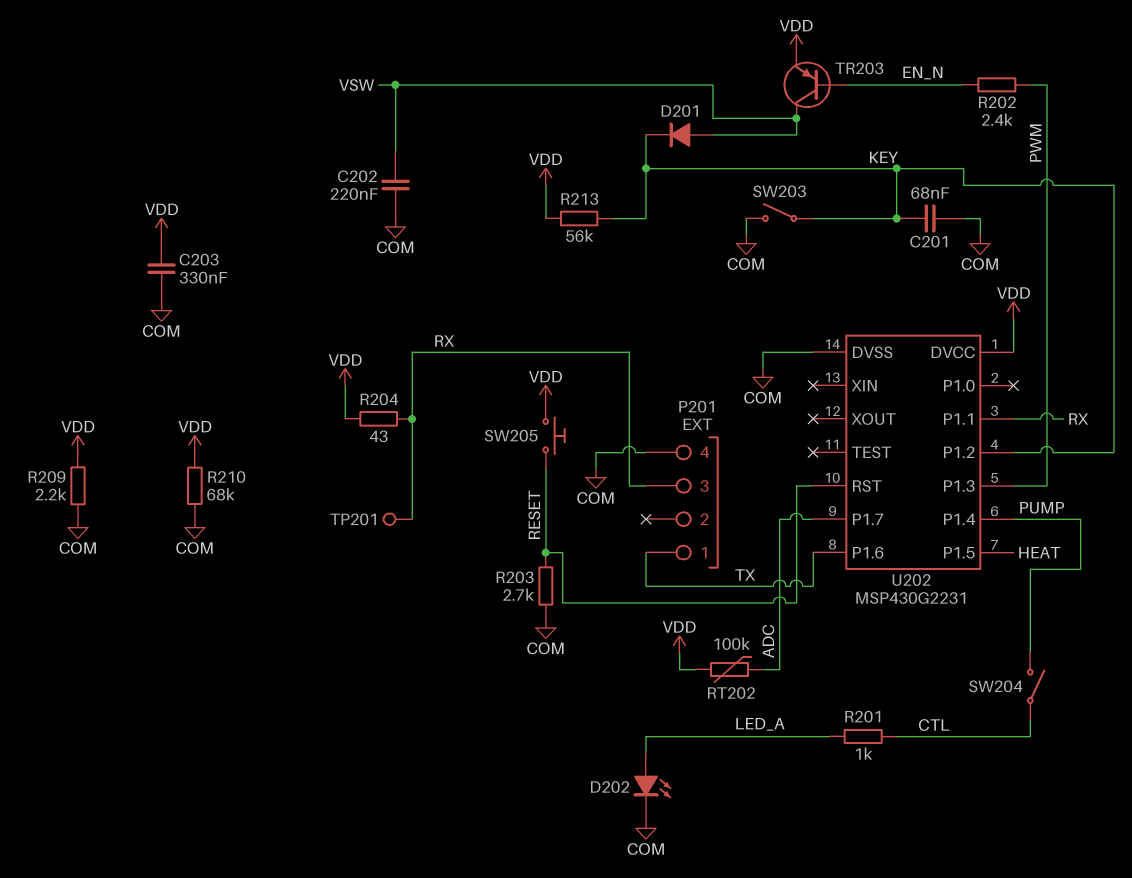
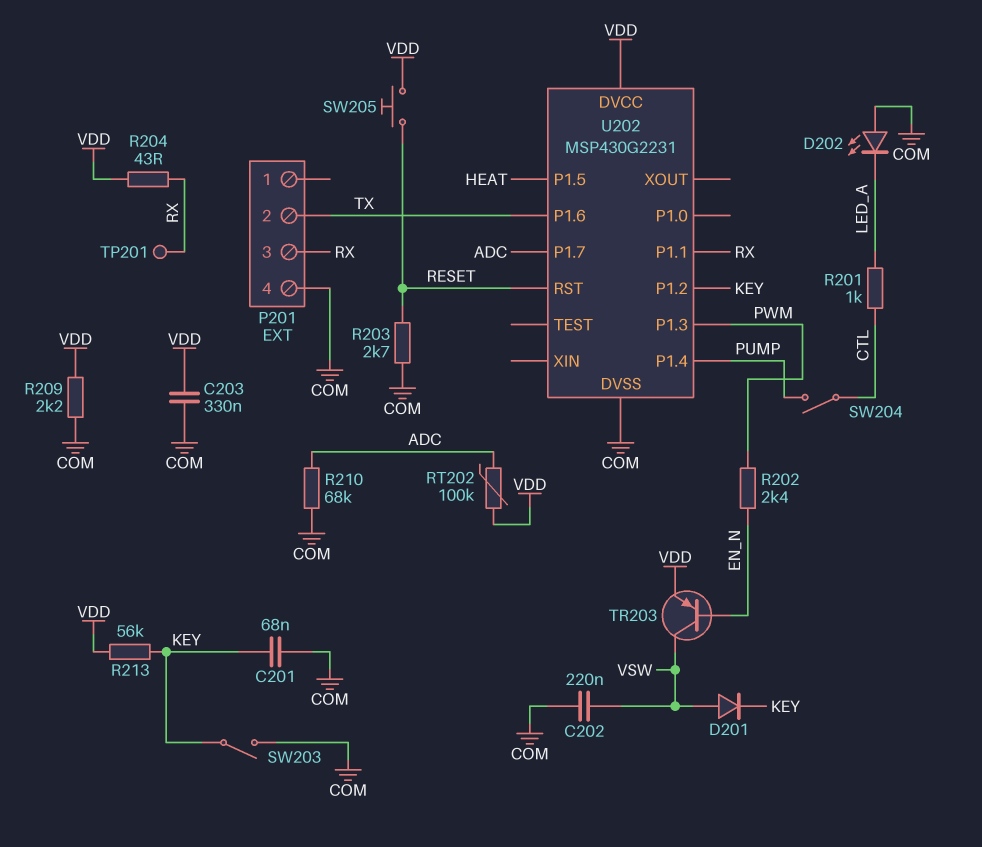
D202: LED (A LED_A, K COM) -> LED (A COM, K LED_A)
P201 pin 1: TX -> none
P201 pin 2: none -> TX
R210: 68k (COM, VDD) -> 68k (ADC, COM)

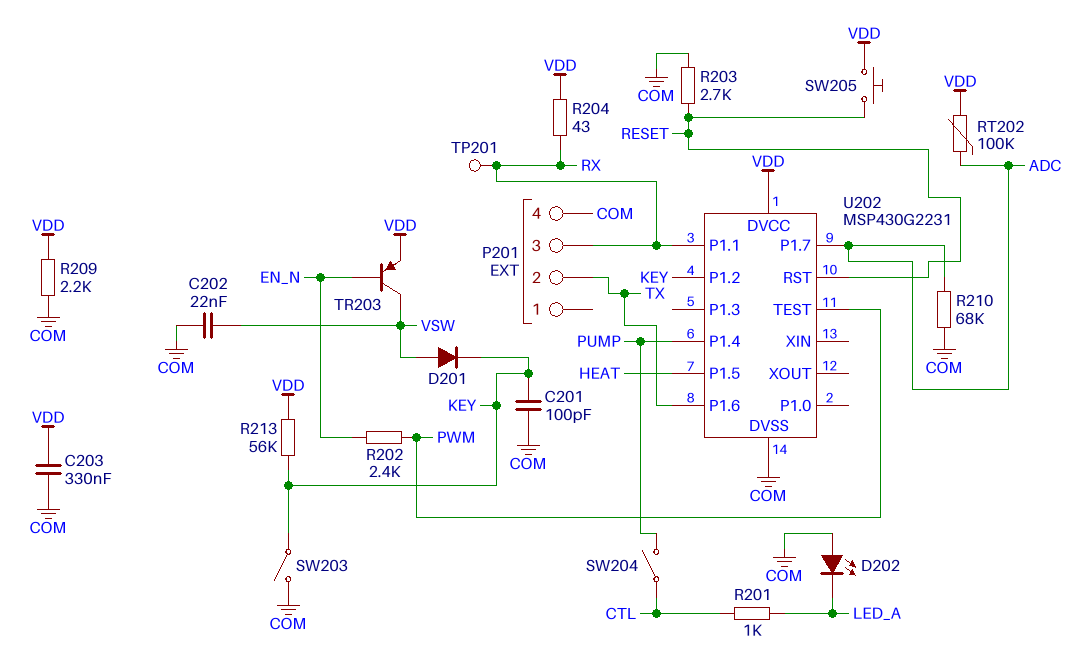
C201: 68nF (COM, KEY) -> 100pF (COM, KEY)
C202: 220nF (COM, VSW) -> 22nF (COM, VSW)
U202 pin P1.3: PWM -> none
U202 pin TEST: none -> PWM

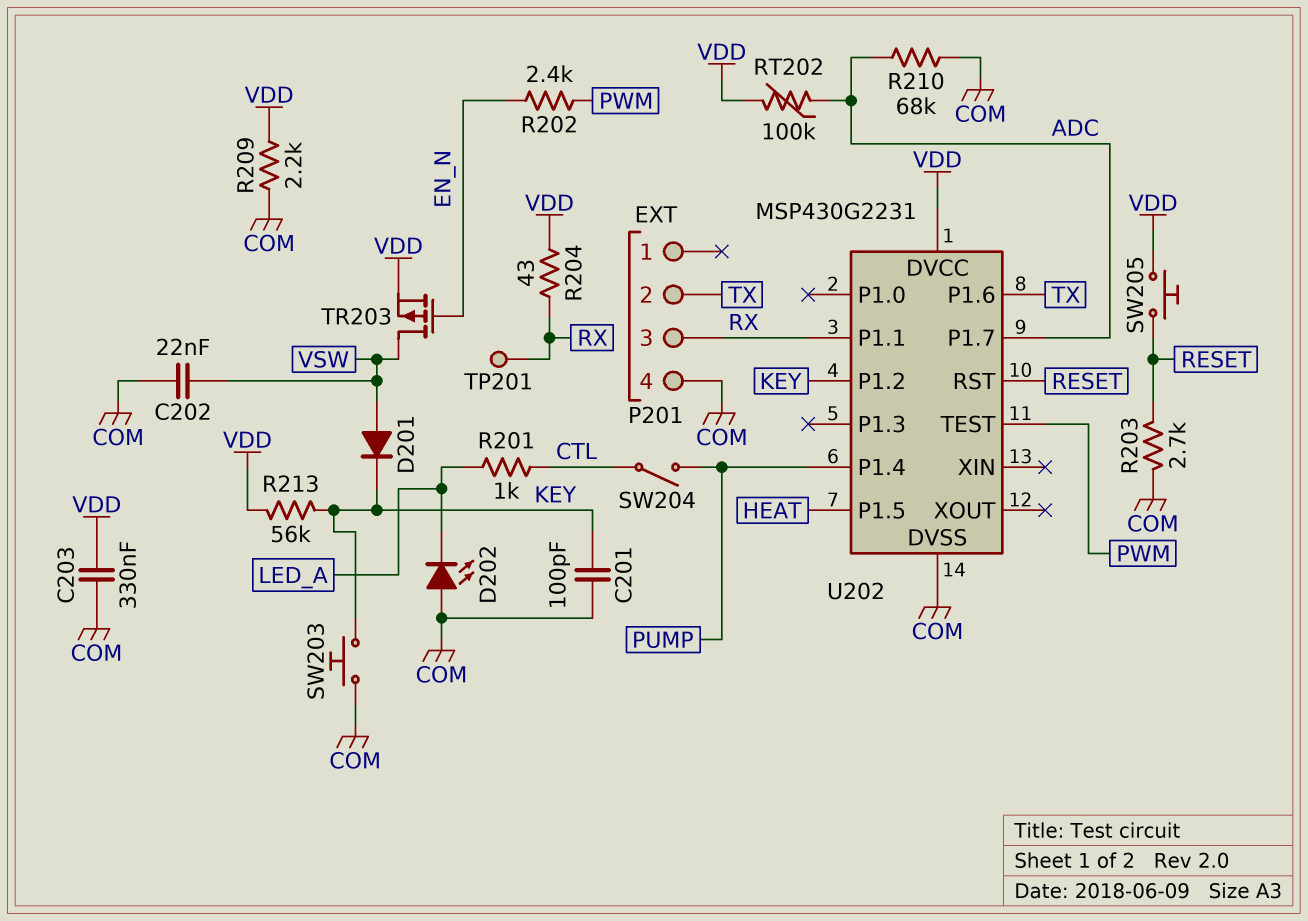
SW203: switch (COM, KEY) -> button (COM, KEY)
TR203: PNP (B EN_N, C VSW, E VDD) -> PMOS (G EN_N, D VSW, S VDD)

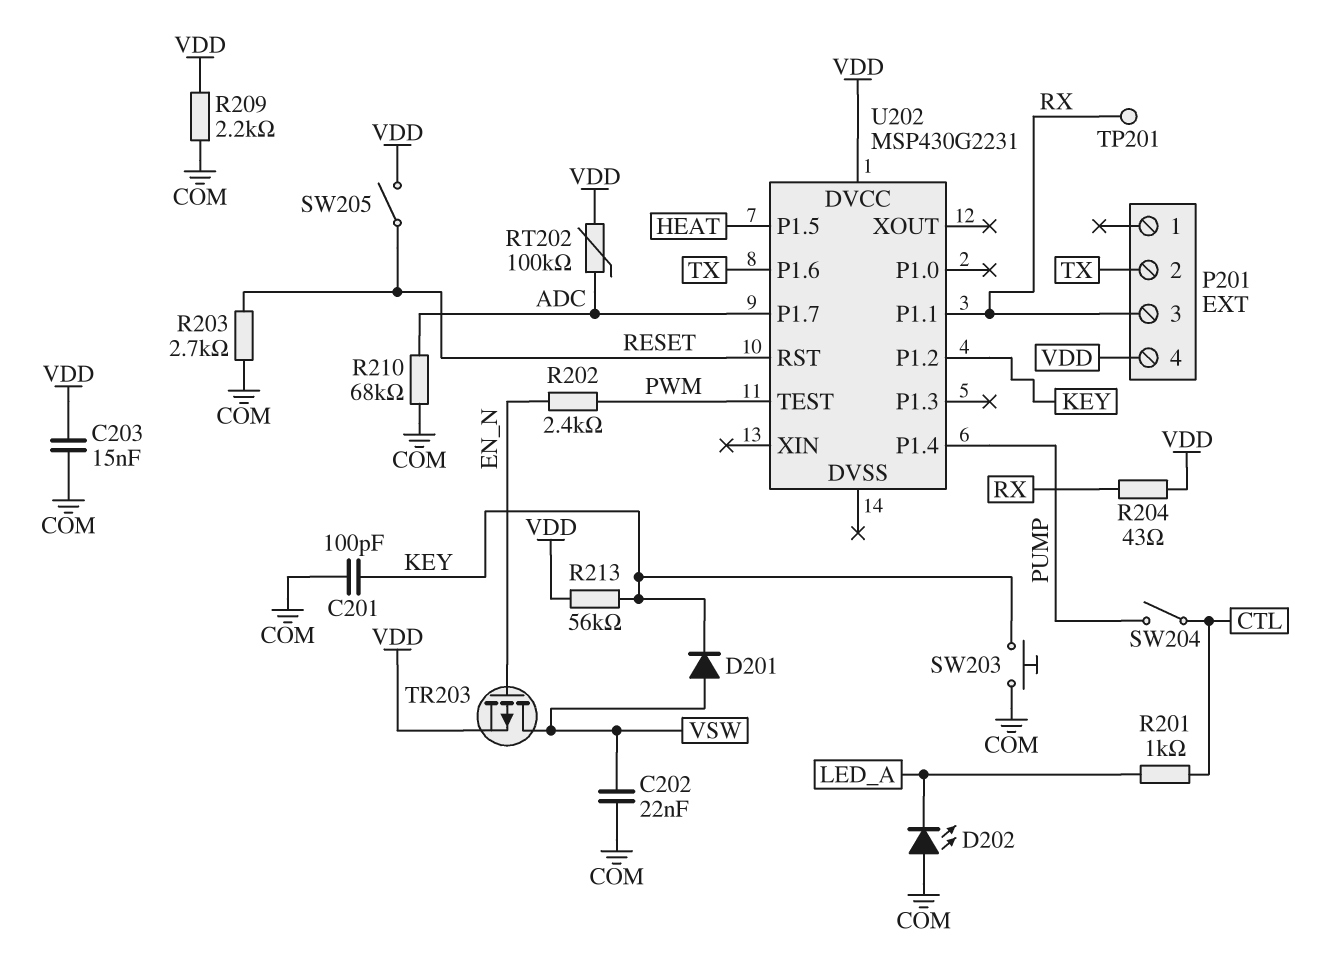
C203: 330nF (COM, VDD) -> 15nF (COM, VDD)
P201 pin 4: COM -> VDD
SW205: button (RESET, VDD) -> switch (RESET, VDD)
U202 pin DVSS: COM -> none

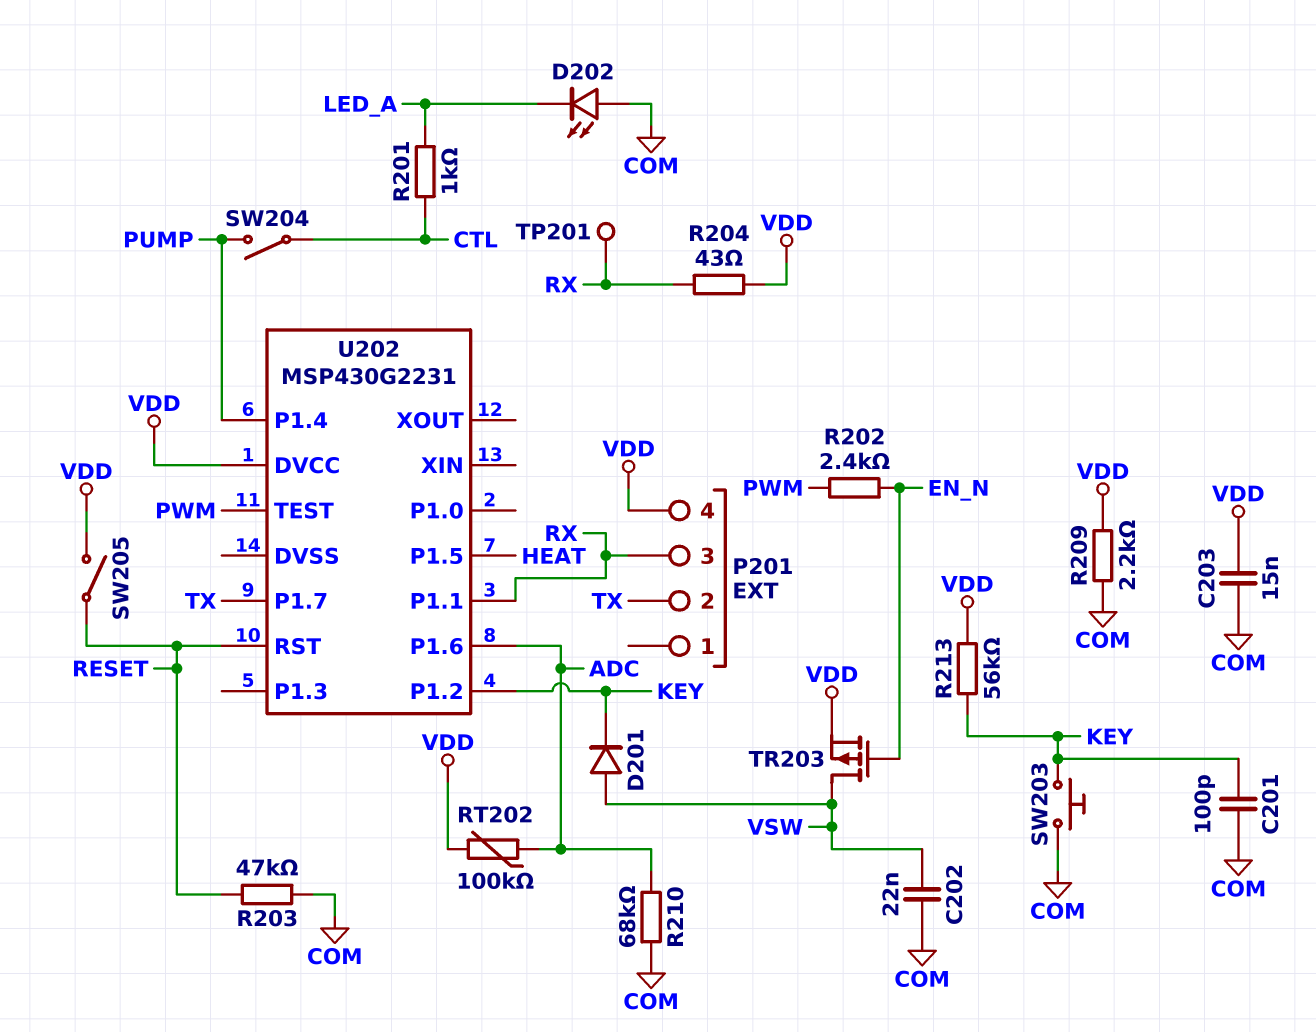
R203: 2.7k (COM, RESET) -> 47k (COM, RESET)
U202 pin P1.6: TX -> ADC
U202 pin P1.7: ADC -> TX

